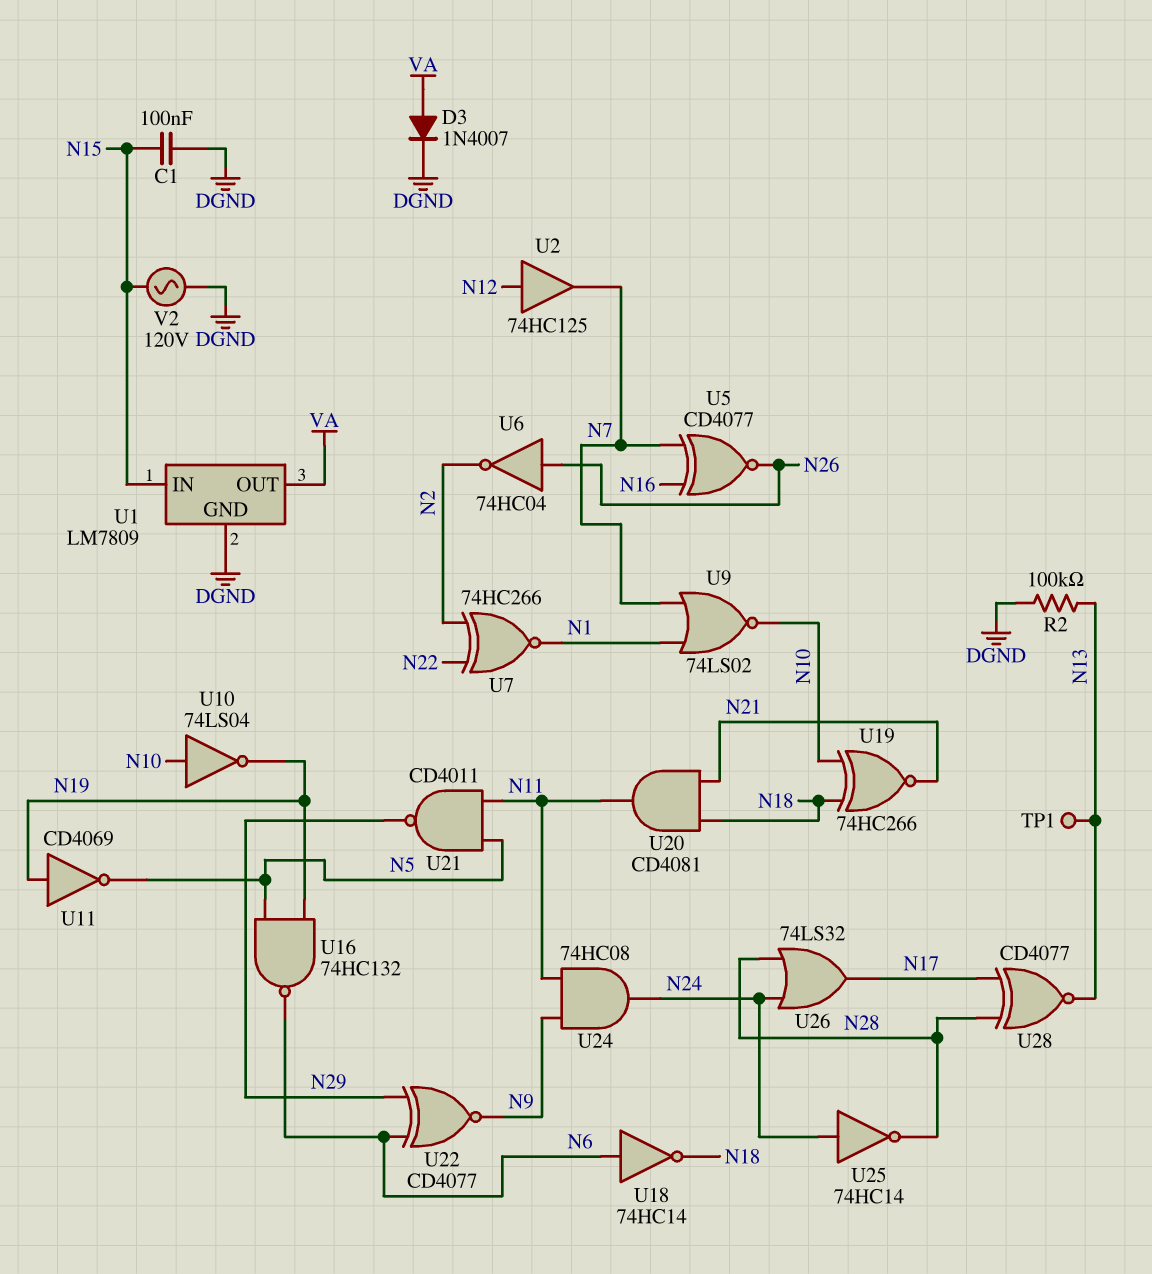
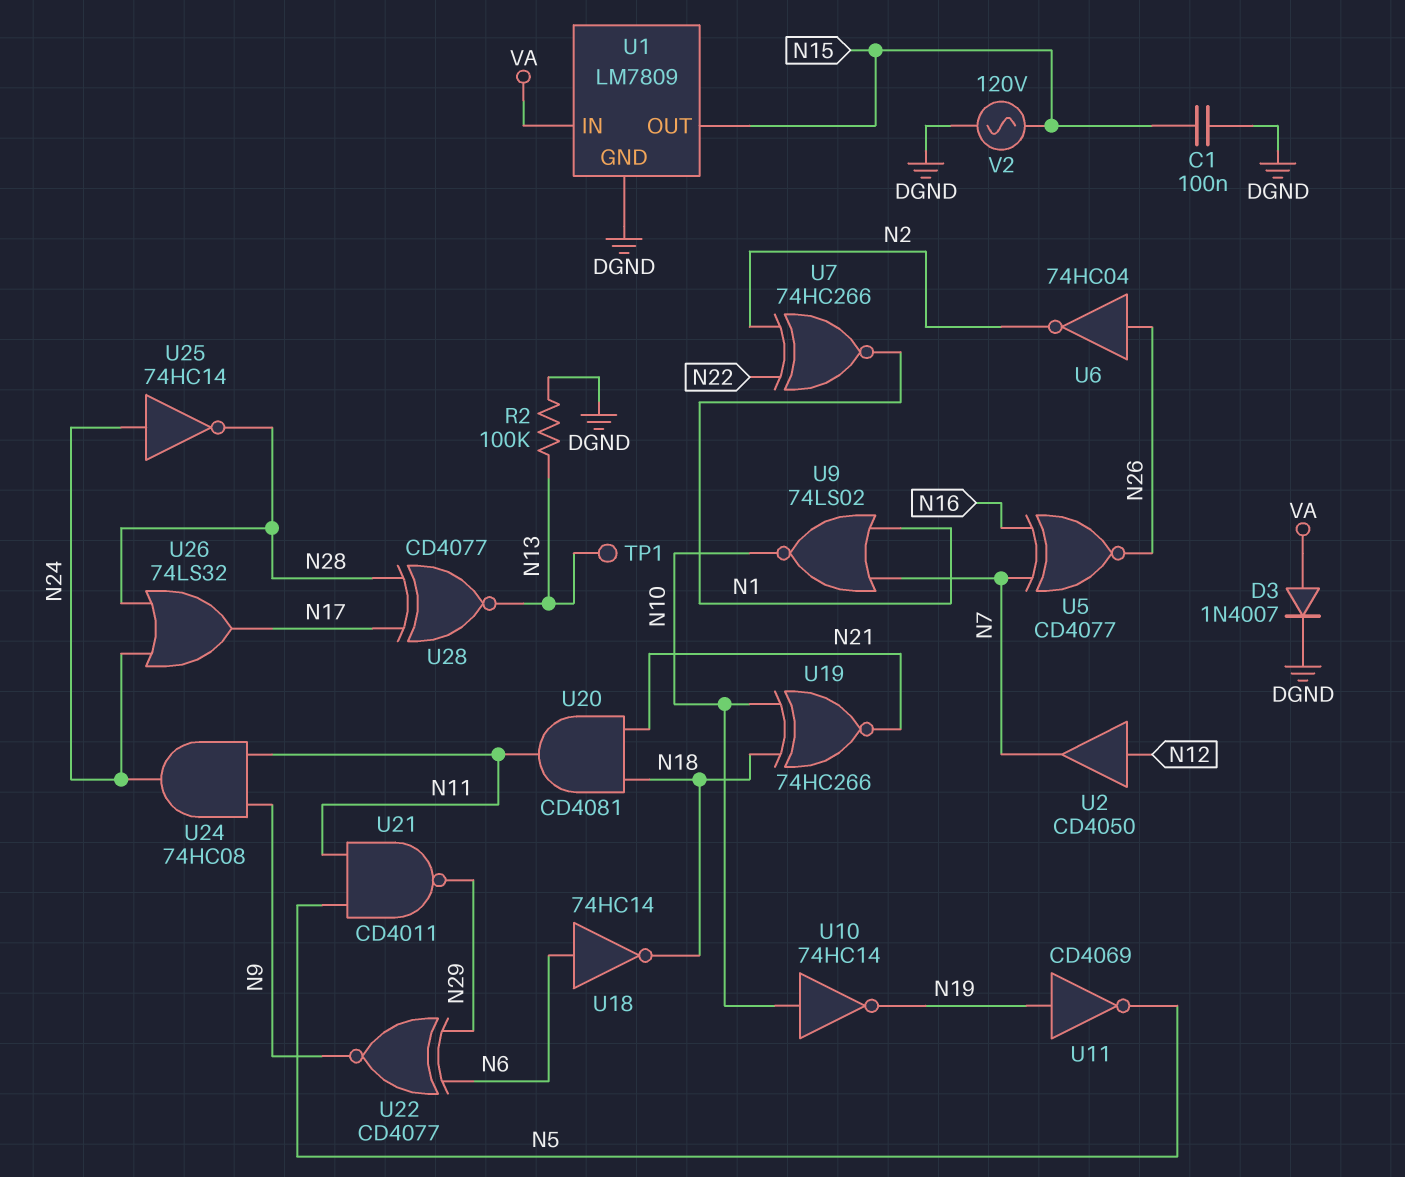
U1 pin IN: N15 -> VA
U1 pin OUT: VA -> N15
U2: buffer 74HC125 (in N12, out N7) -> buffer CD4050 (in N12, out N7)
U10: NOT 74LS04 (in N10, out N19) -> NOT 74HC14 (in N10, out N19)
U16: NAND 74HC132 (in N5, in N19, out N6) -> none

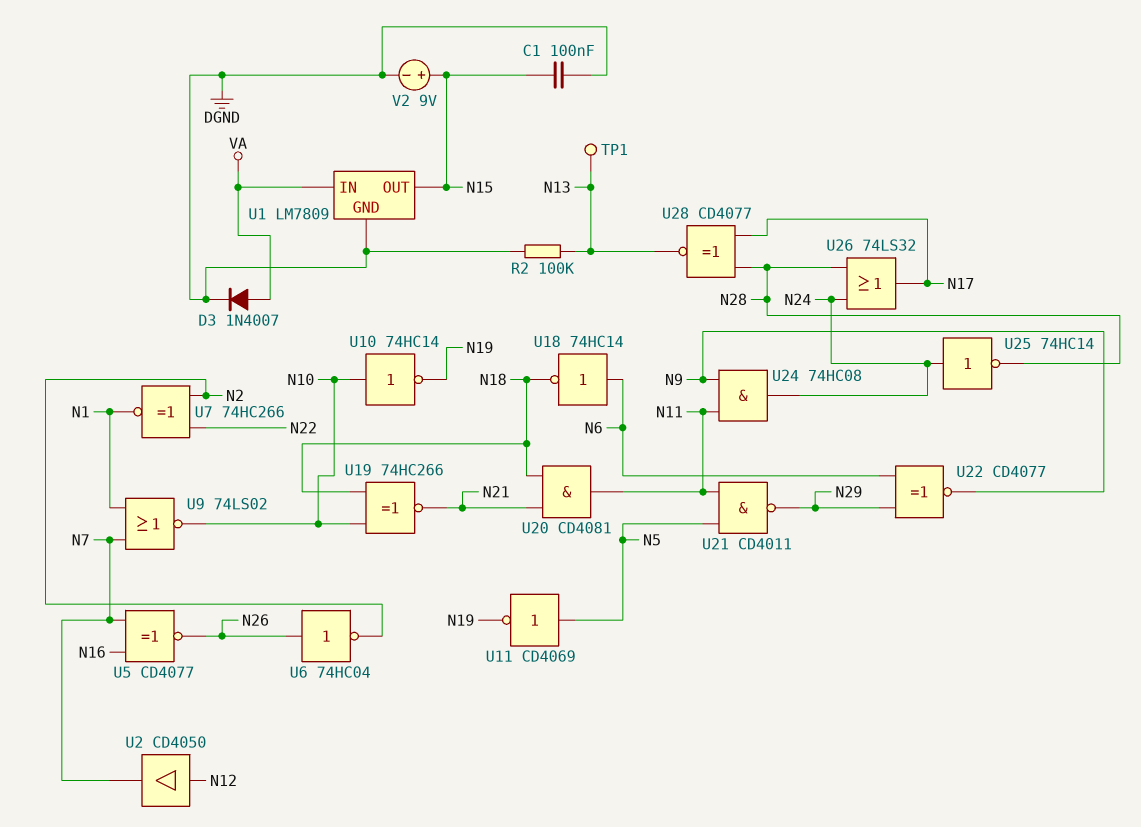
U11: NOT CD4069 (in N19, out N5) -> NOT CD4069 (in N5, out N19)
V2: AC 120V (DGND, N15) -> 9V (plus N15, minus DGND)

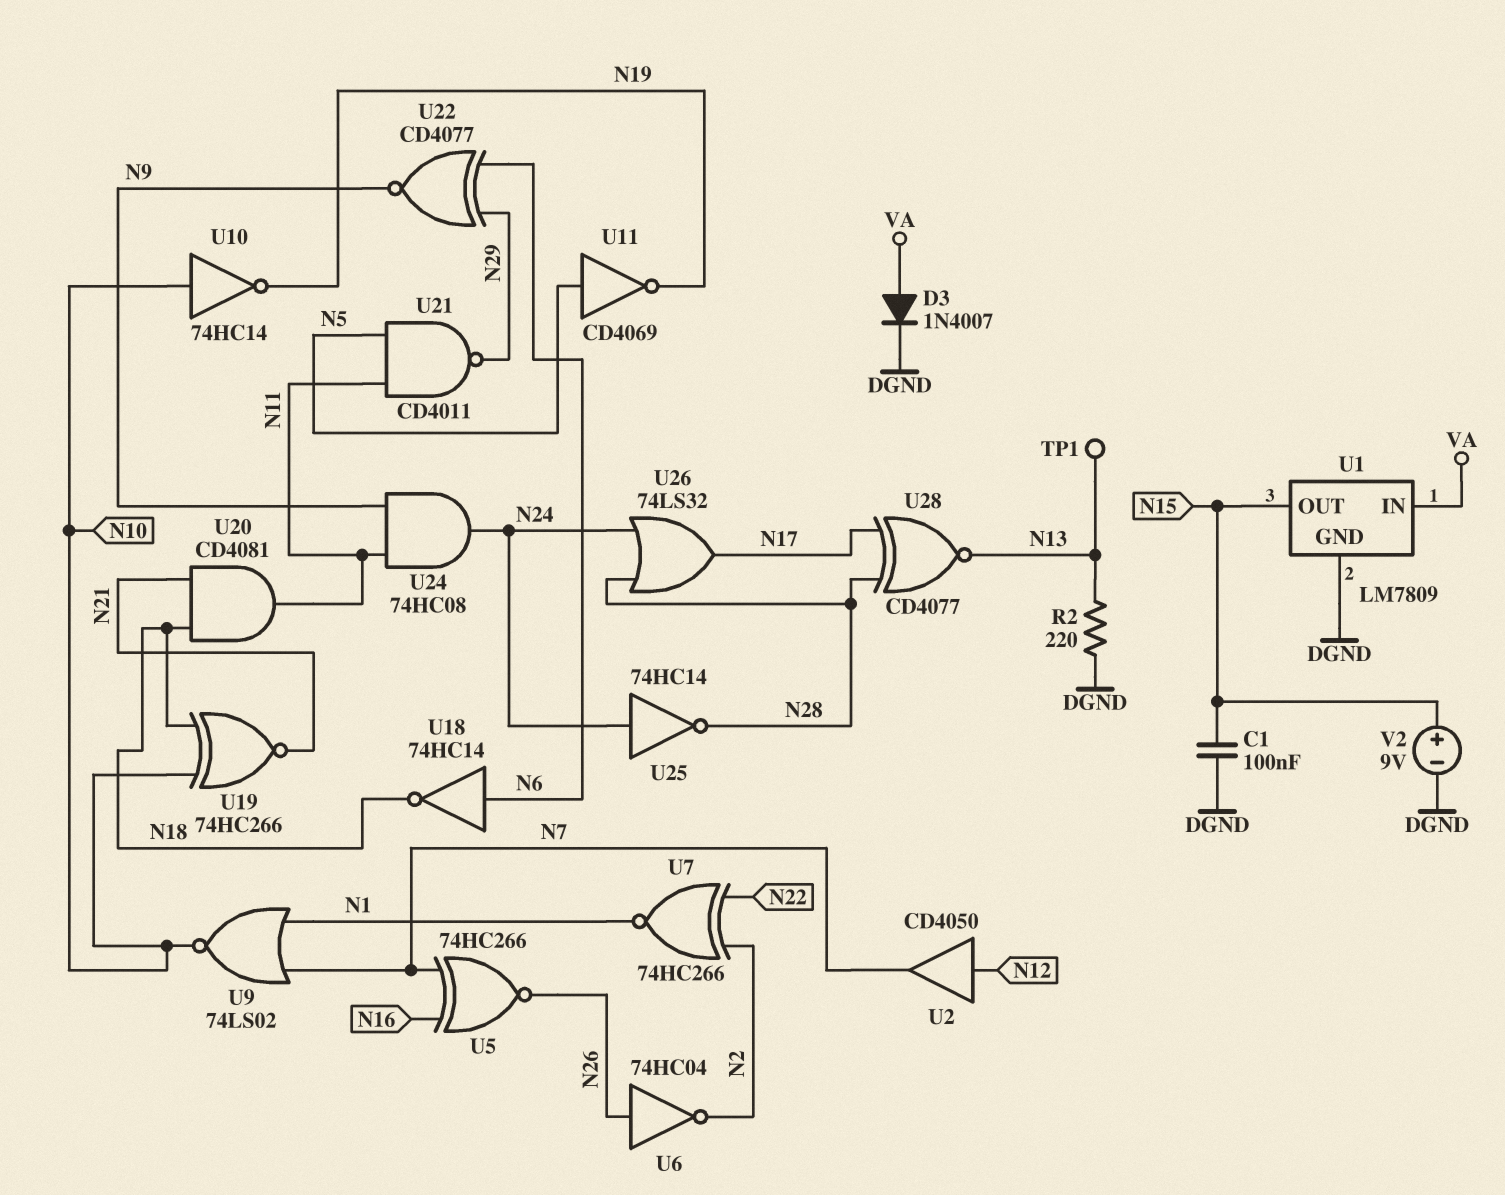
R2: 100k (DGND, N13) -> 220 (DGND, N13)
U5: XNOR CD4077 (in N7, in N16, out N26) -> XNOR 74HC266 (in N7, in N16, out N26)

